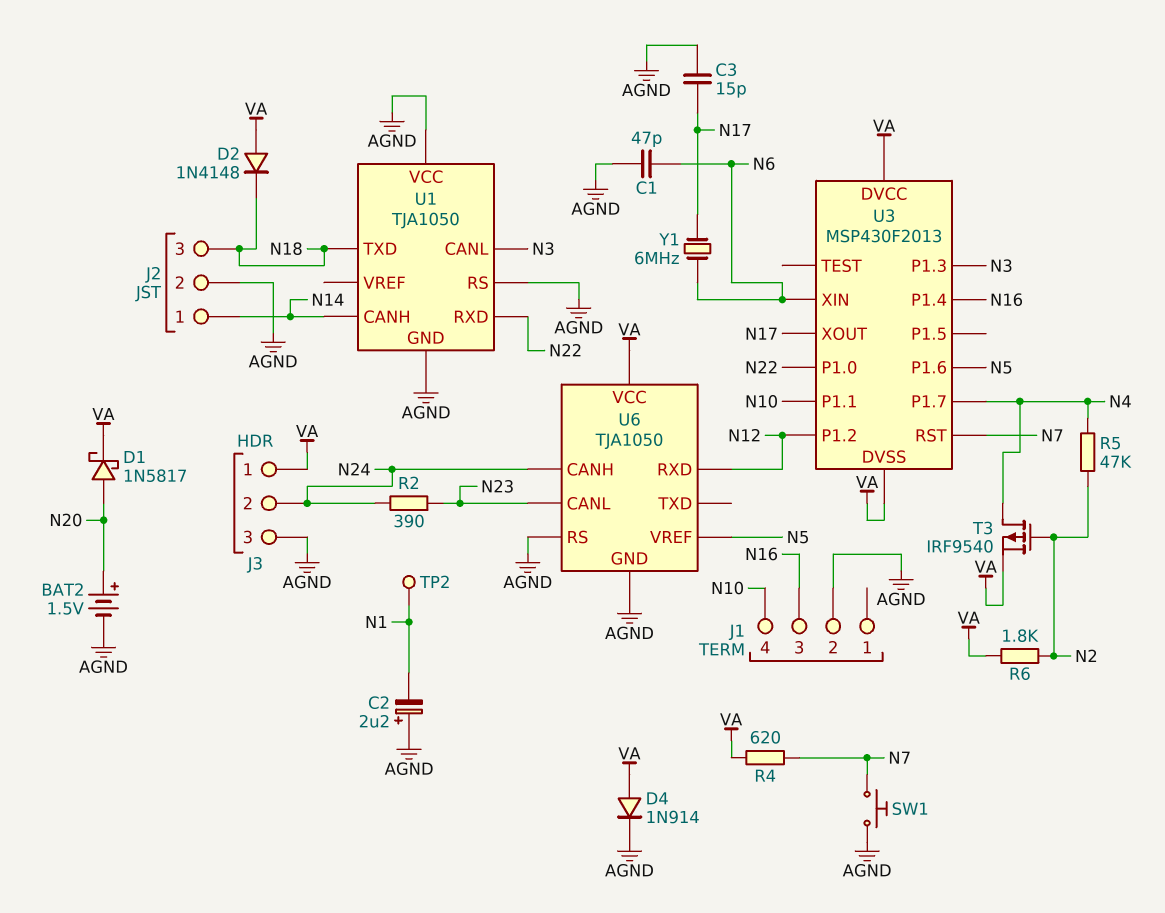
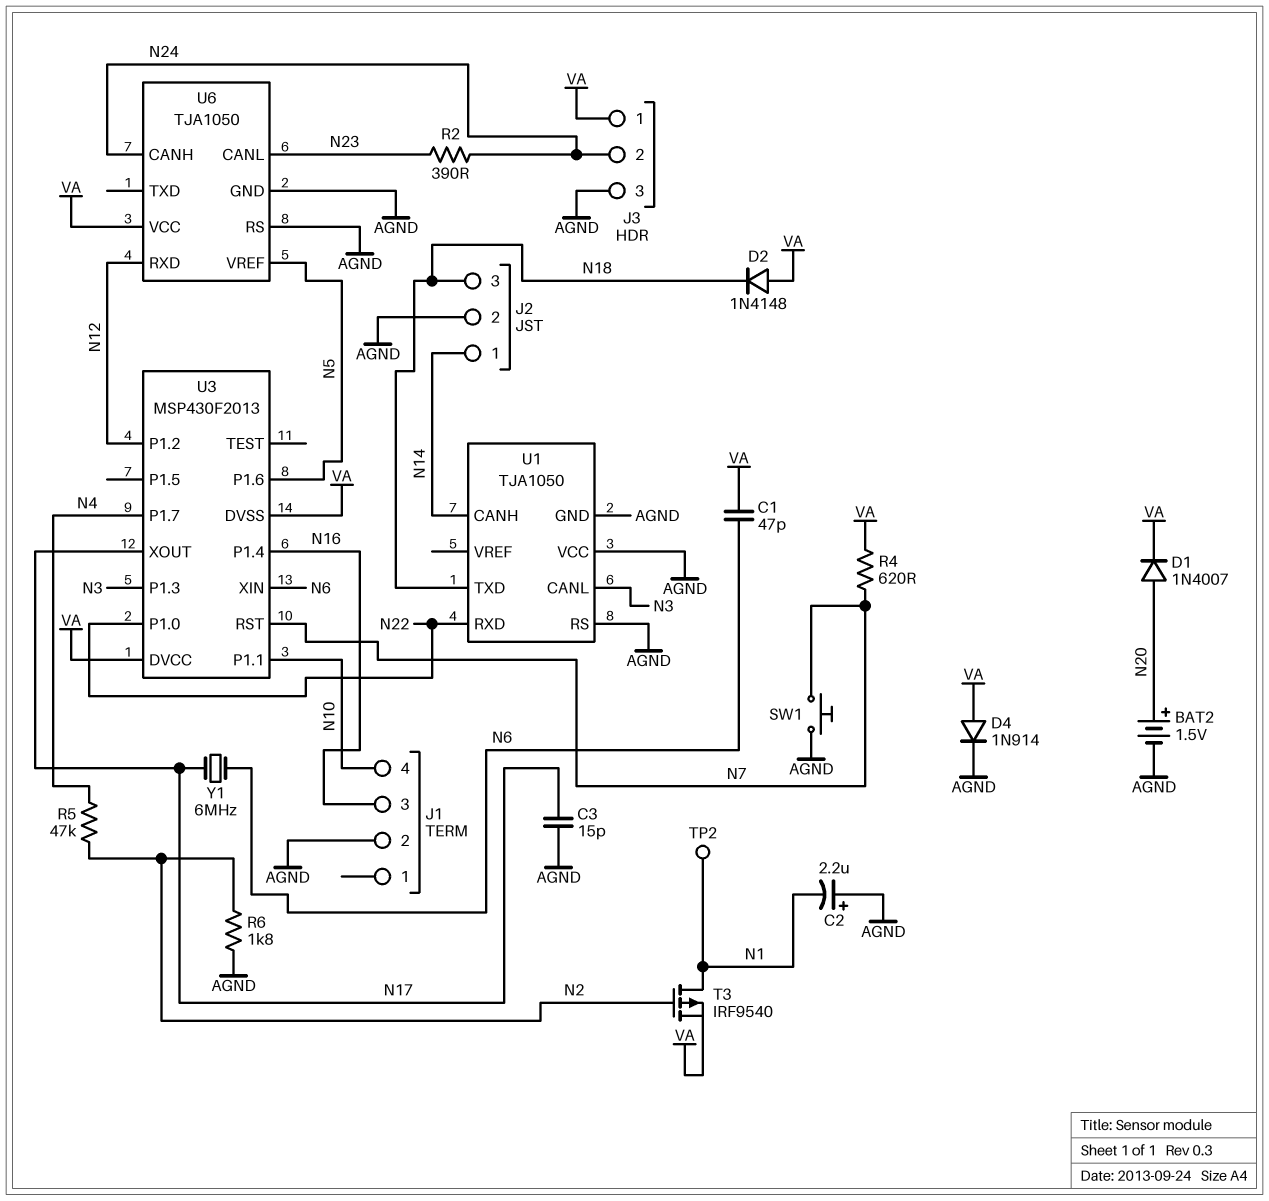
C1: 47pF (AGND, N6) -> 47pF (N6, VA)
D1: schottky 1N5817 (A N20, K VA) -> diode 1N4007 (A N20, K VA)
R6: 1.8k (N2, VA) -> 1.8k (AGND, N2)
T3: PMOS IRF9540 (G N2, D N4, S VA) -> PMOS IRF9540 (G N2, D N1, S VA)

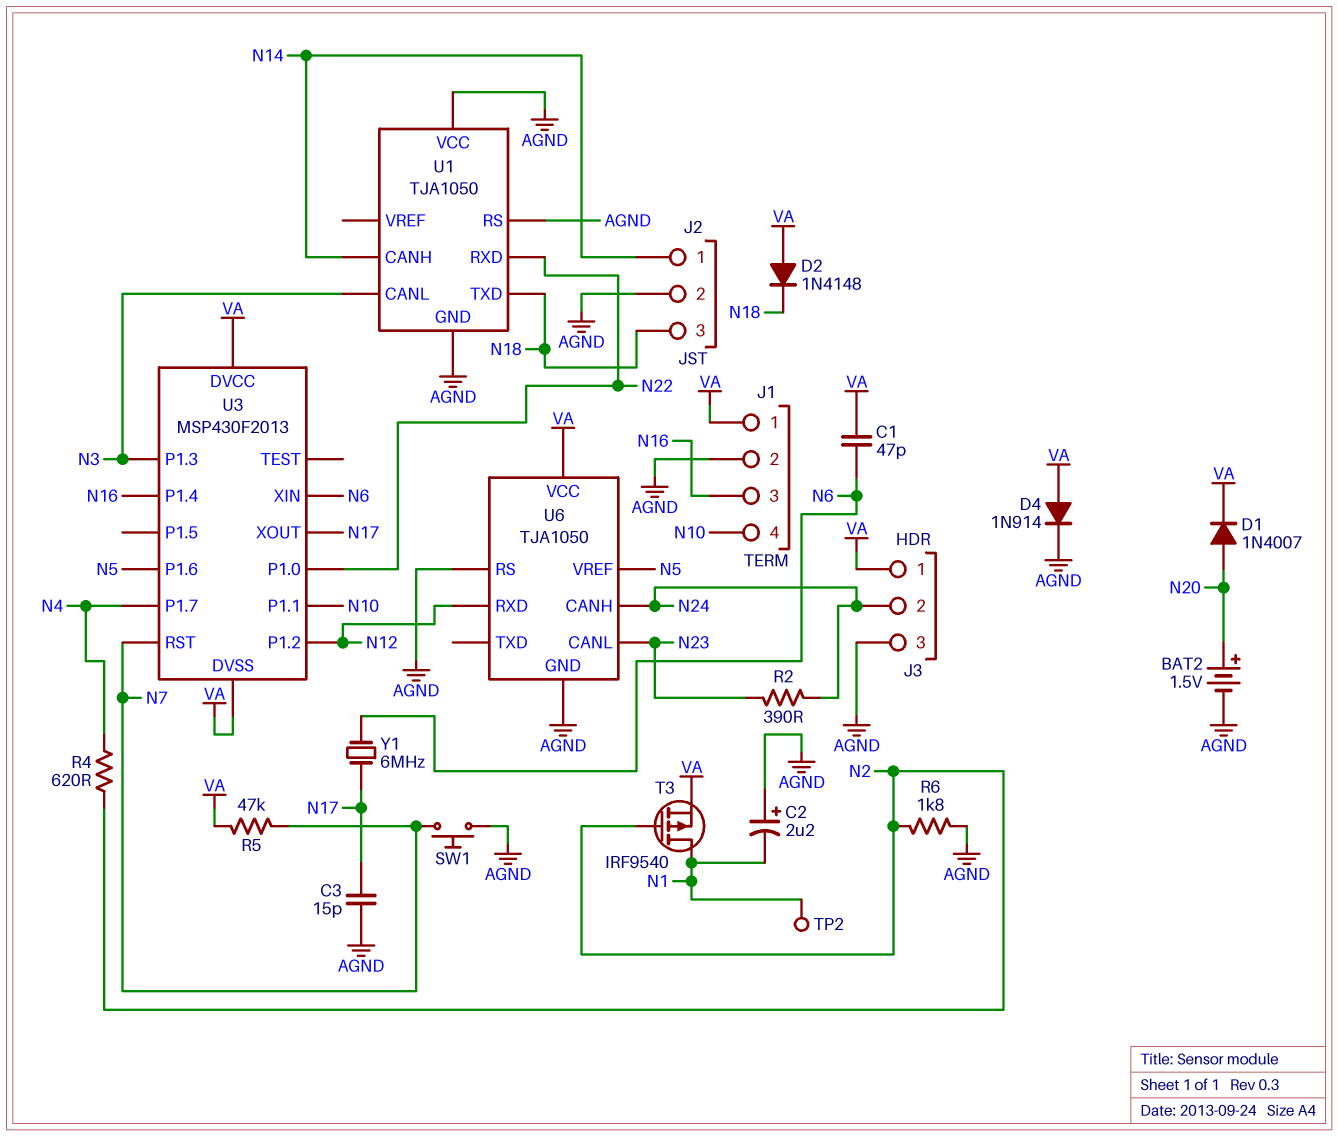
J1 pin 1: none -> VA
R4: 620 (N7, VA) -> 620 (N2, N4)
R5: 47k (N2, N4) -> 47k (N7, VA)

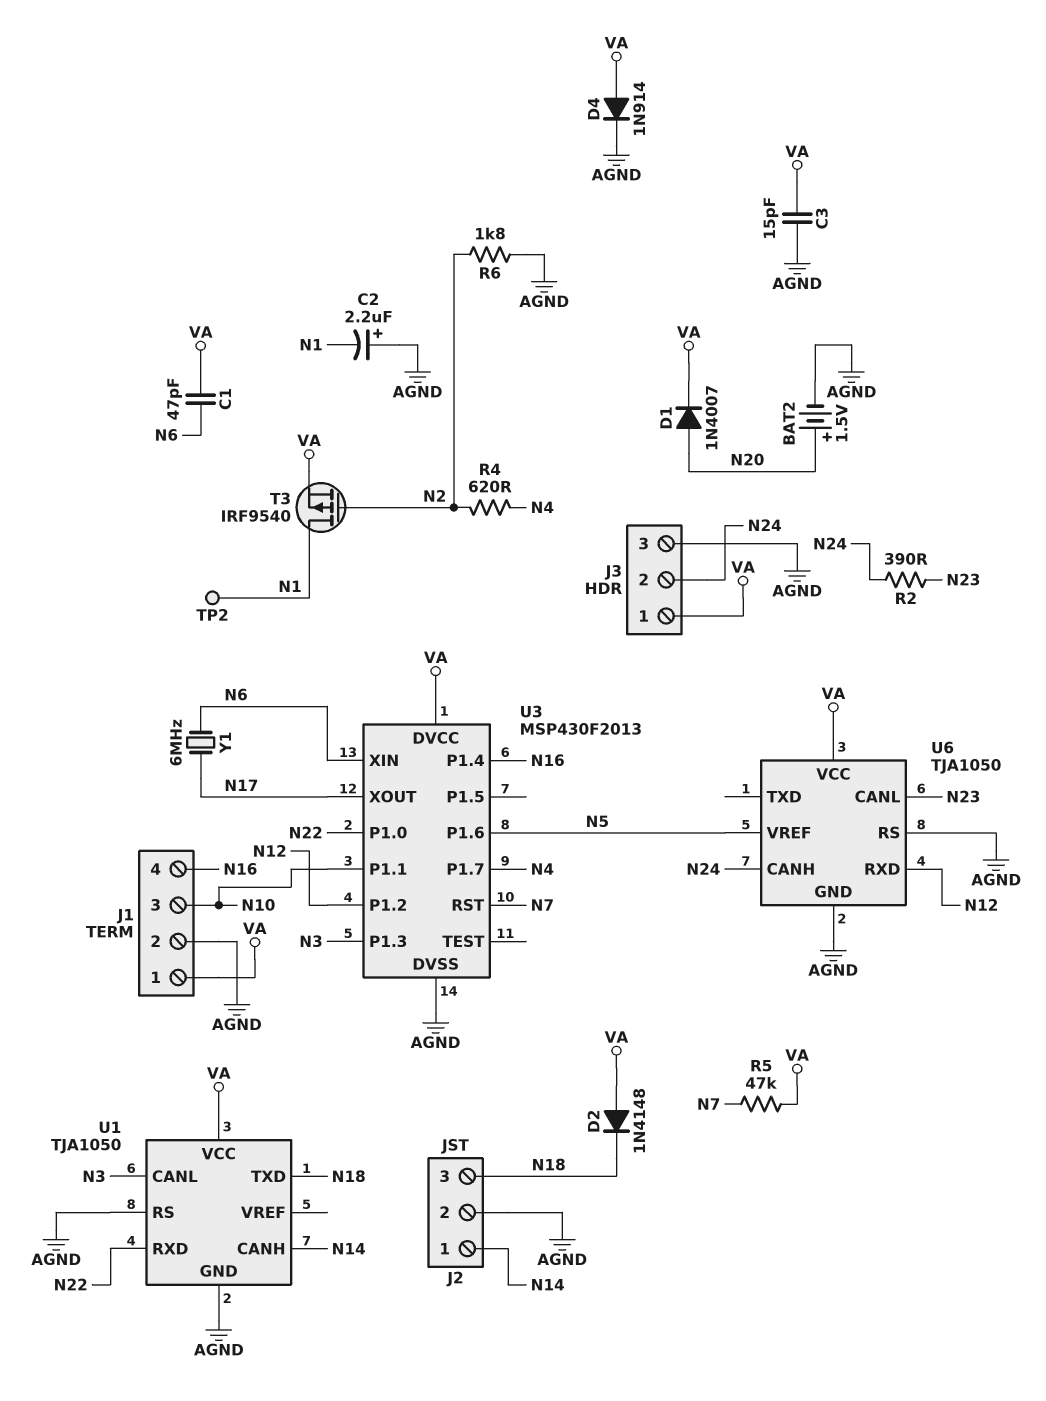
C3: 15pF (AGND, N17) -> 15pF (AGND, VA)
J1 pin 3: N16 -> N10
J1 pin 4: N10 -> N16
SW1: button (AGND, N7) -> none
U1 pin VCC: AGND -> VA
U3 pin DVSS: VA -> AGND

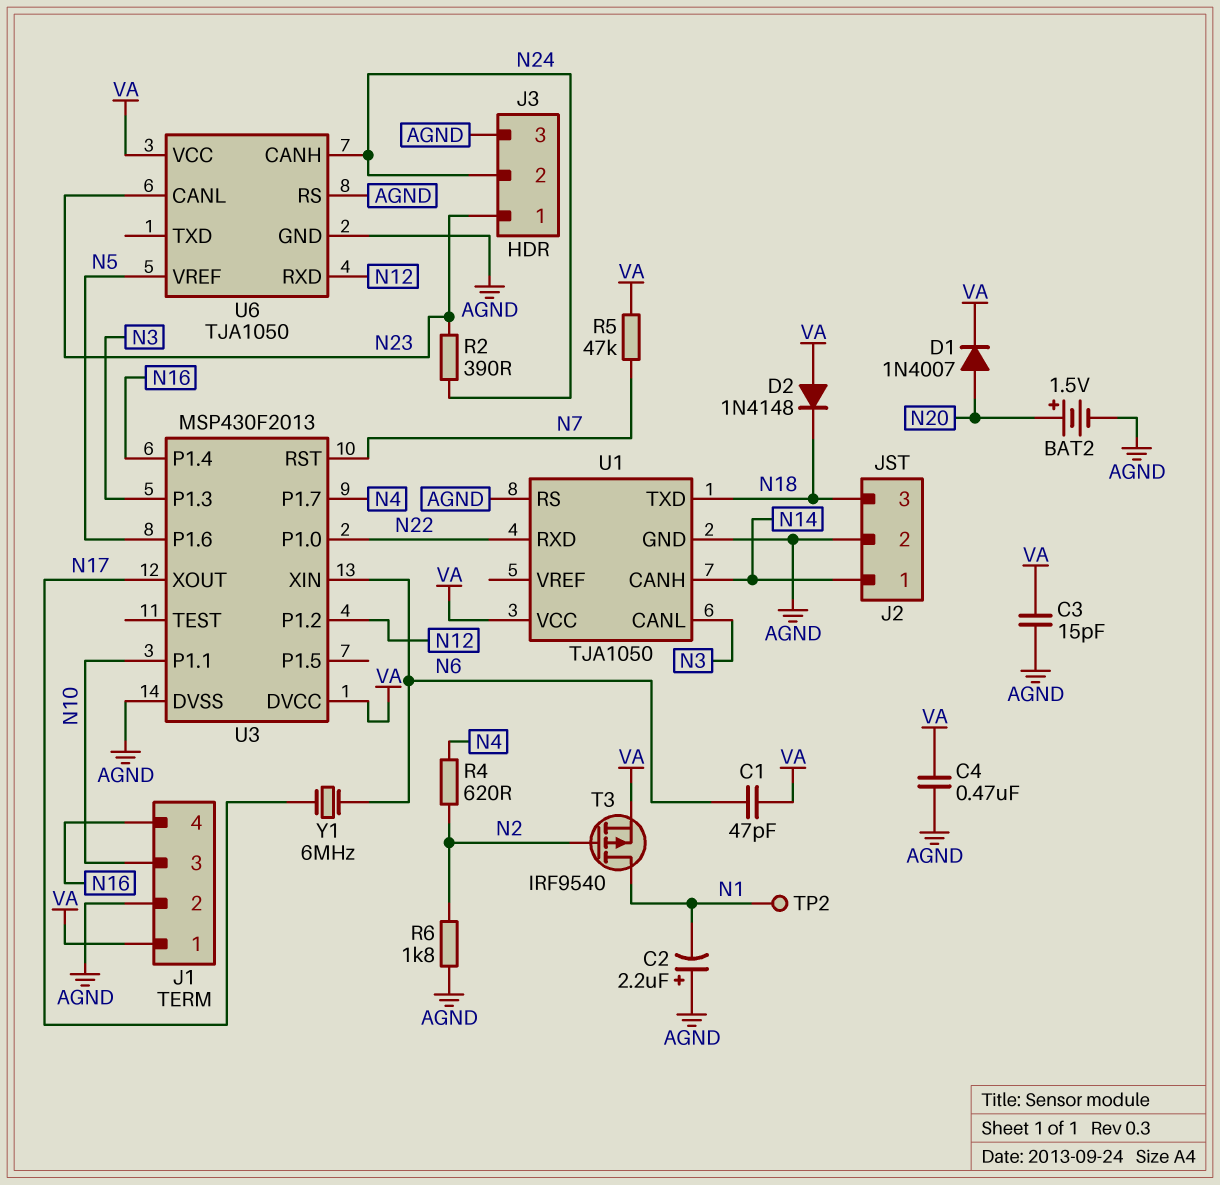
C4: none -> 470nF (AGND, VA)
D4: diode 1N914 (A VA, K AGND) -> none
J3 pin 1: VA -> N23

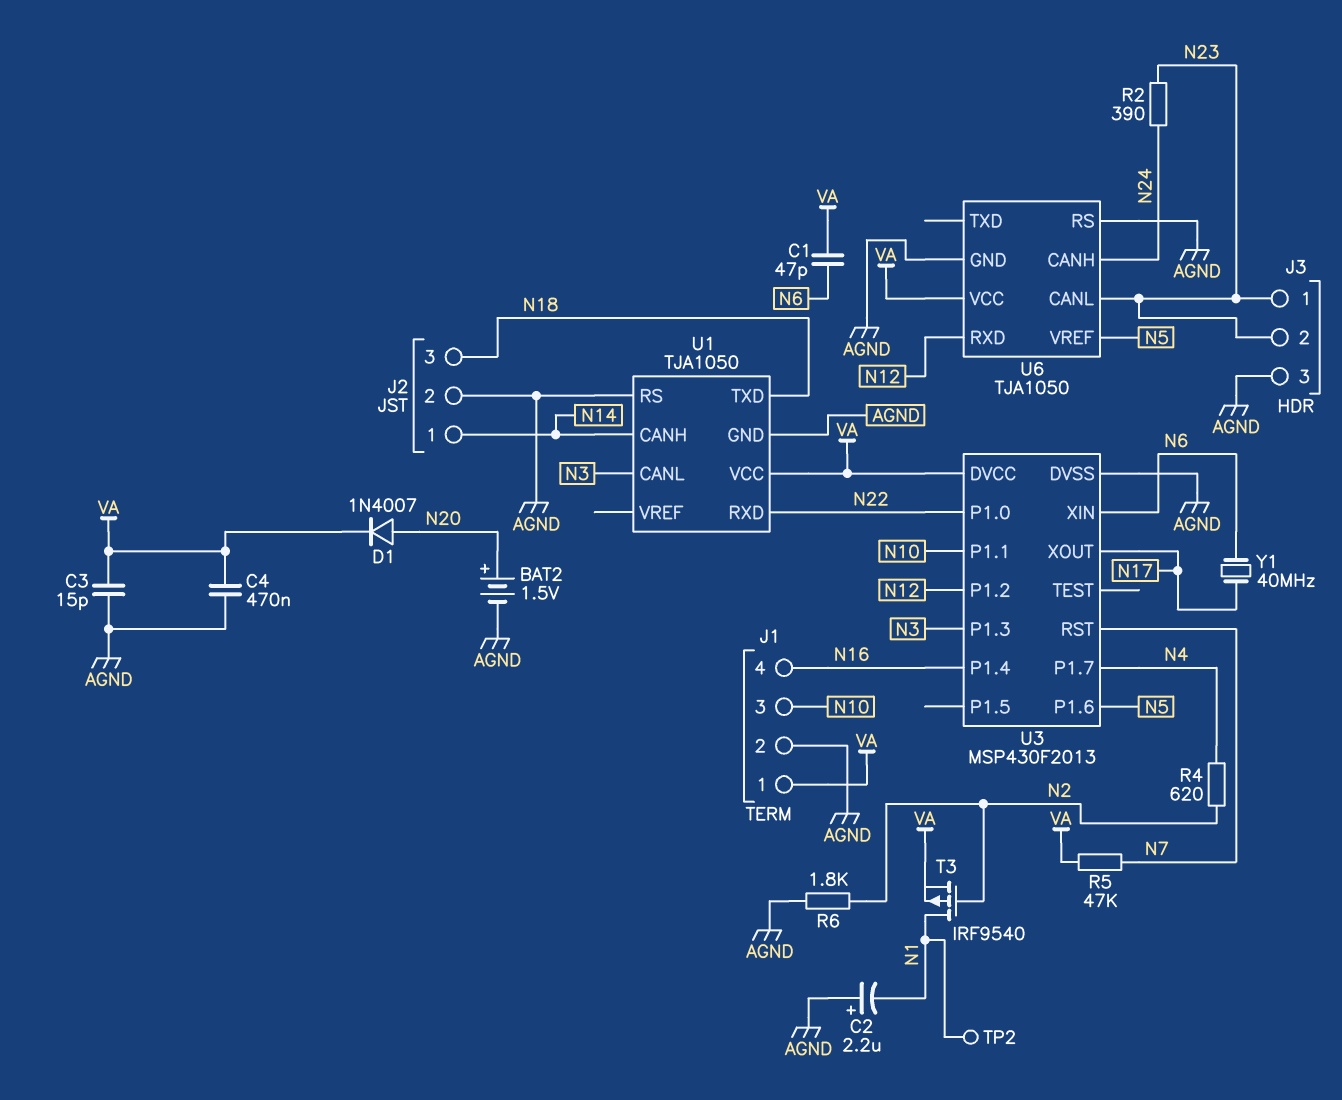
D2: diode 1N4148 (A VA, K N18) -> none
J3 pin 2: N24 -> N23
Y1: 6MHz (N6, N17) -> 40MHz (N6, N17)

